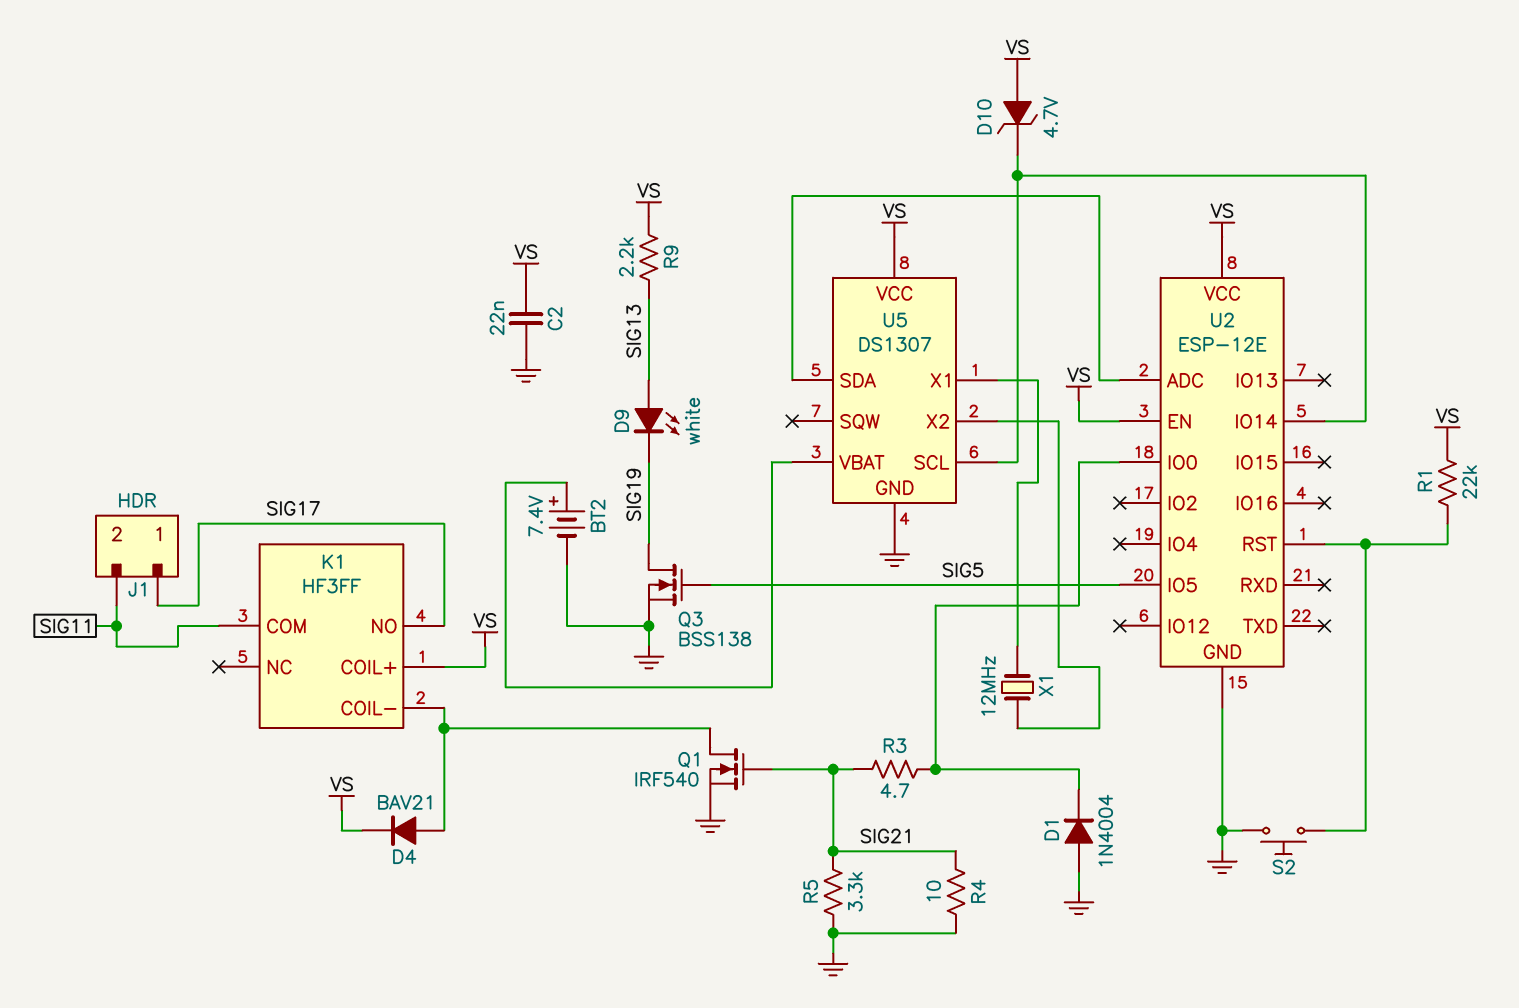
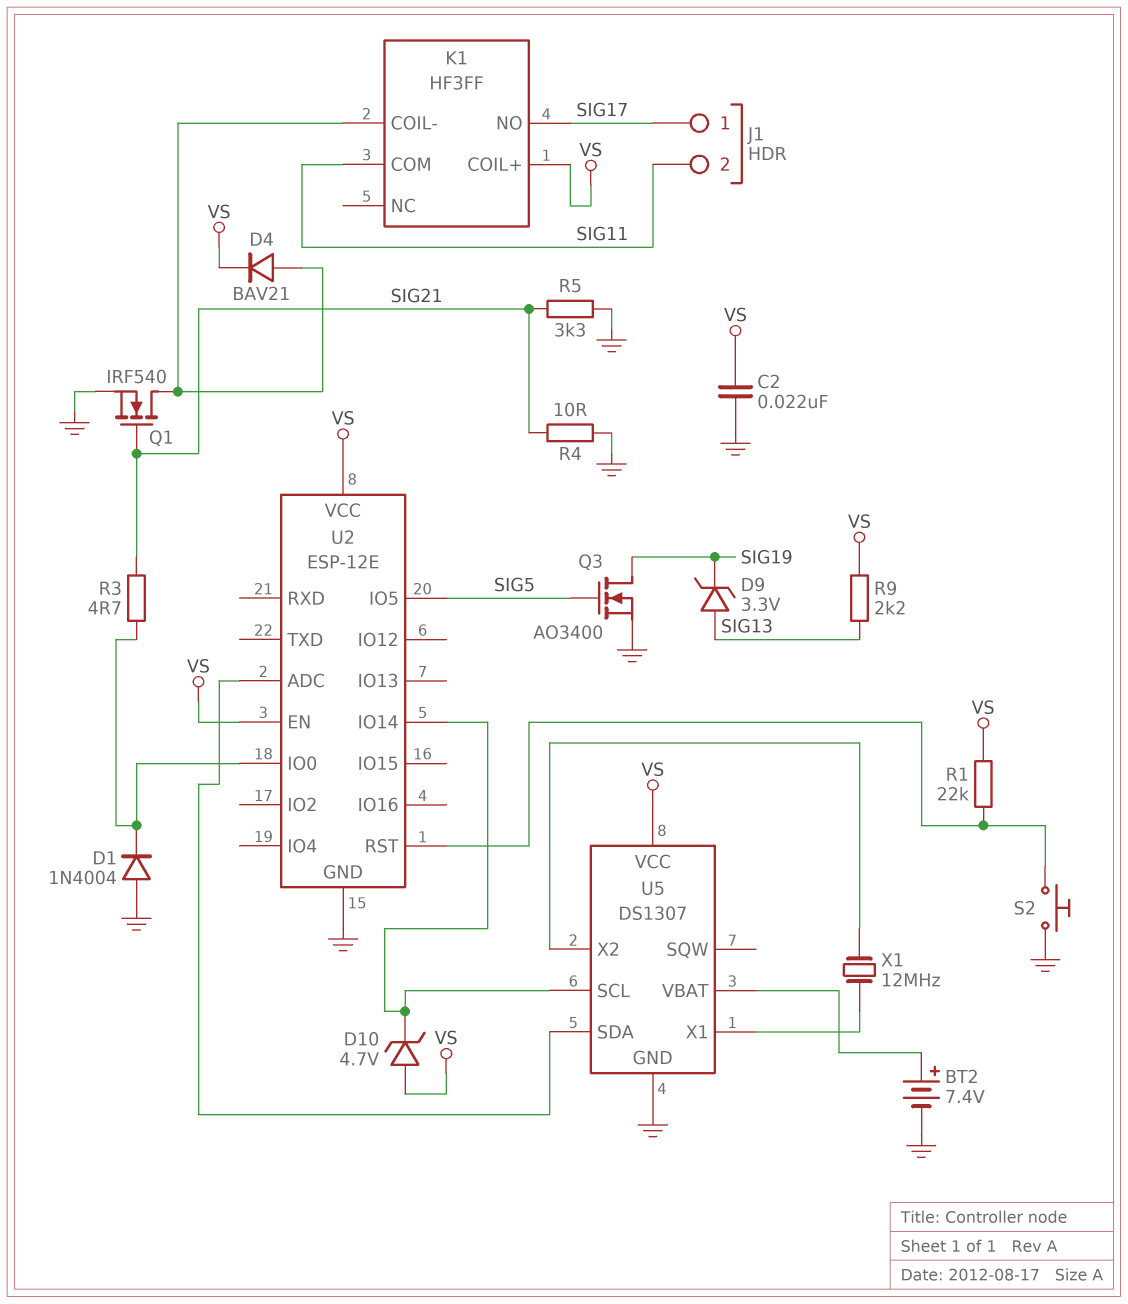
D9: LED white (A SIG13, K SIG19) -> zener 3.3V (A SIG13, K SIG19)
Q3: NMOS BSS138 (G SIG5, D SIG19, S GND) -> NMOS AO3400 (G SIG5, D SIG19, S GND)

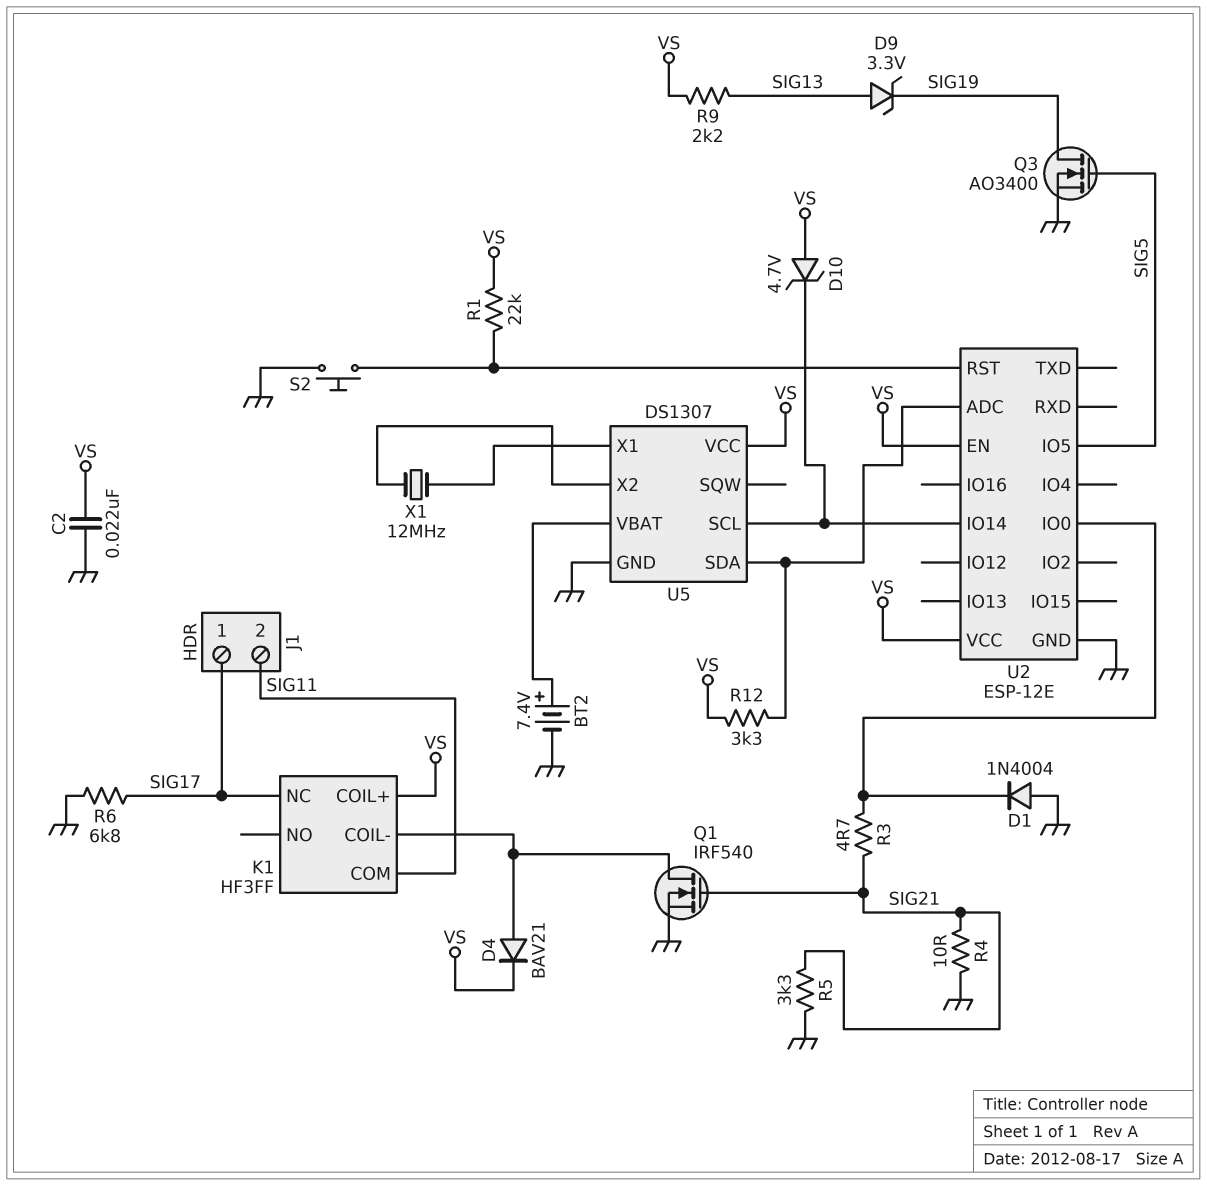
K1 pin NC: none -> SIG17
K1 pin NO: SIG17 -> none
R6: none -> 6.8k (GND, SIG17)
R12: none -> 3.3k (U2/ADC, VS)

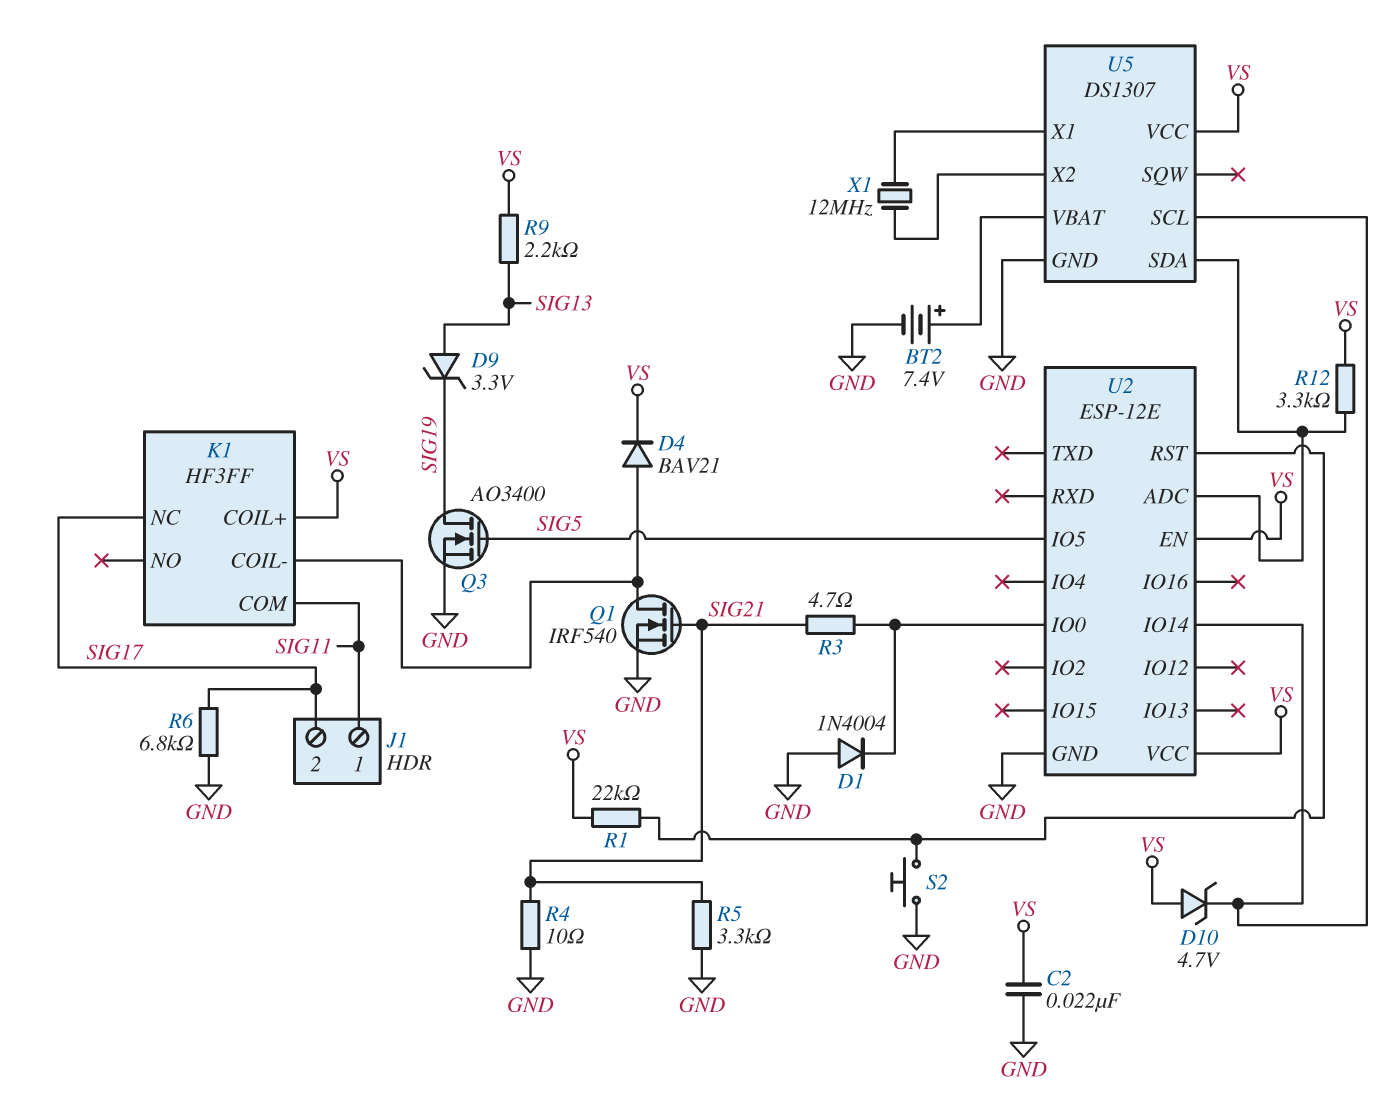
J1 pin 1: SIG17 -> SIG11
J1 pin 2: SIG11 -> SIG17

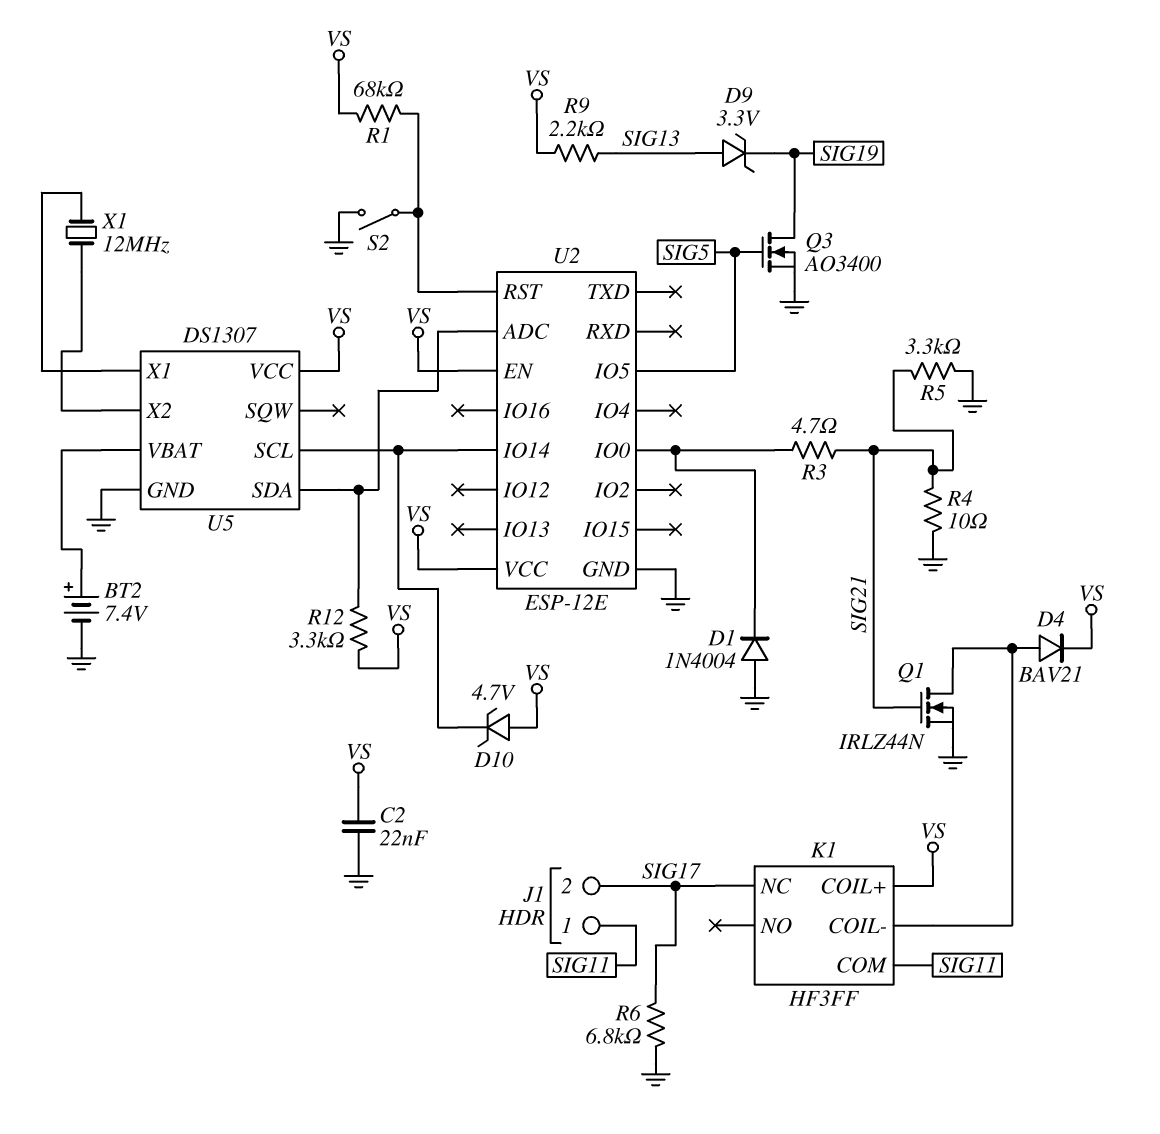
Q1: NMOS IRF540 (G SIG21, D K1/COIL-, S GND) -> NMOS IRLZ44N (G SIG21, D K1/COIL-, S GND)
R1: 22k (U2/RST, VS) -> 68k (U2/RST, VS)
S2: button (GND, U2/RST) -> switch (GND, U2/RST)

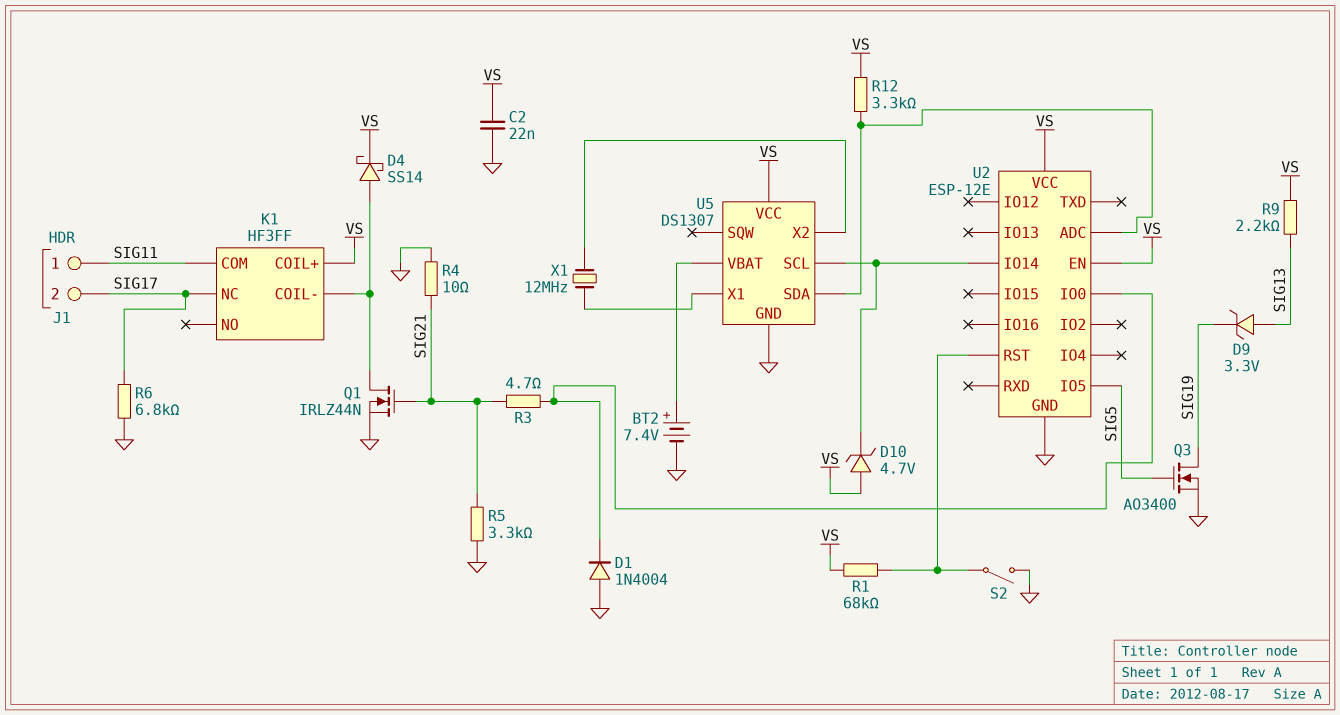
D4: diode BAV21 (A K1/COIL-, K VS) -> schottky SS14 (A K1/COIL-, K VS)

